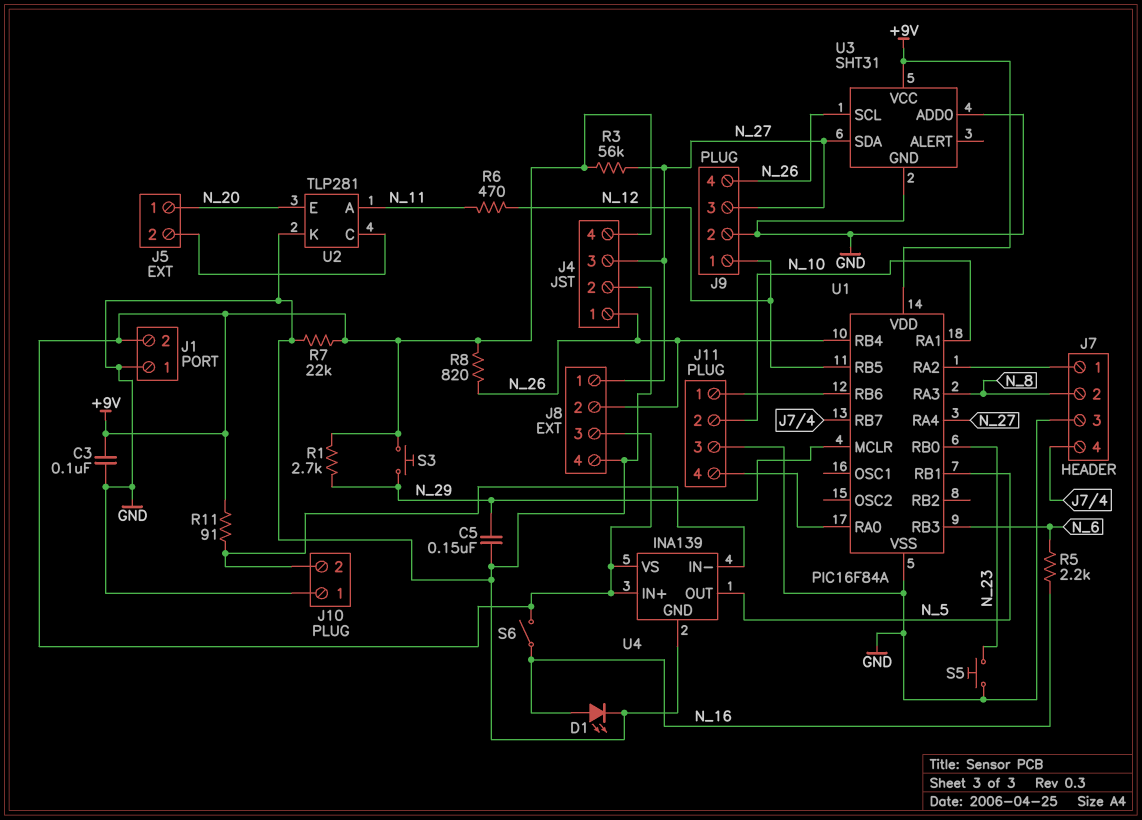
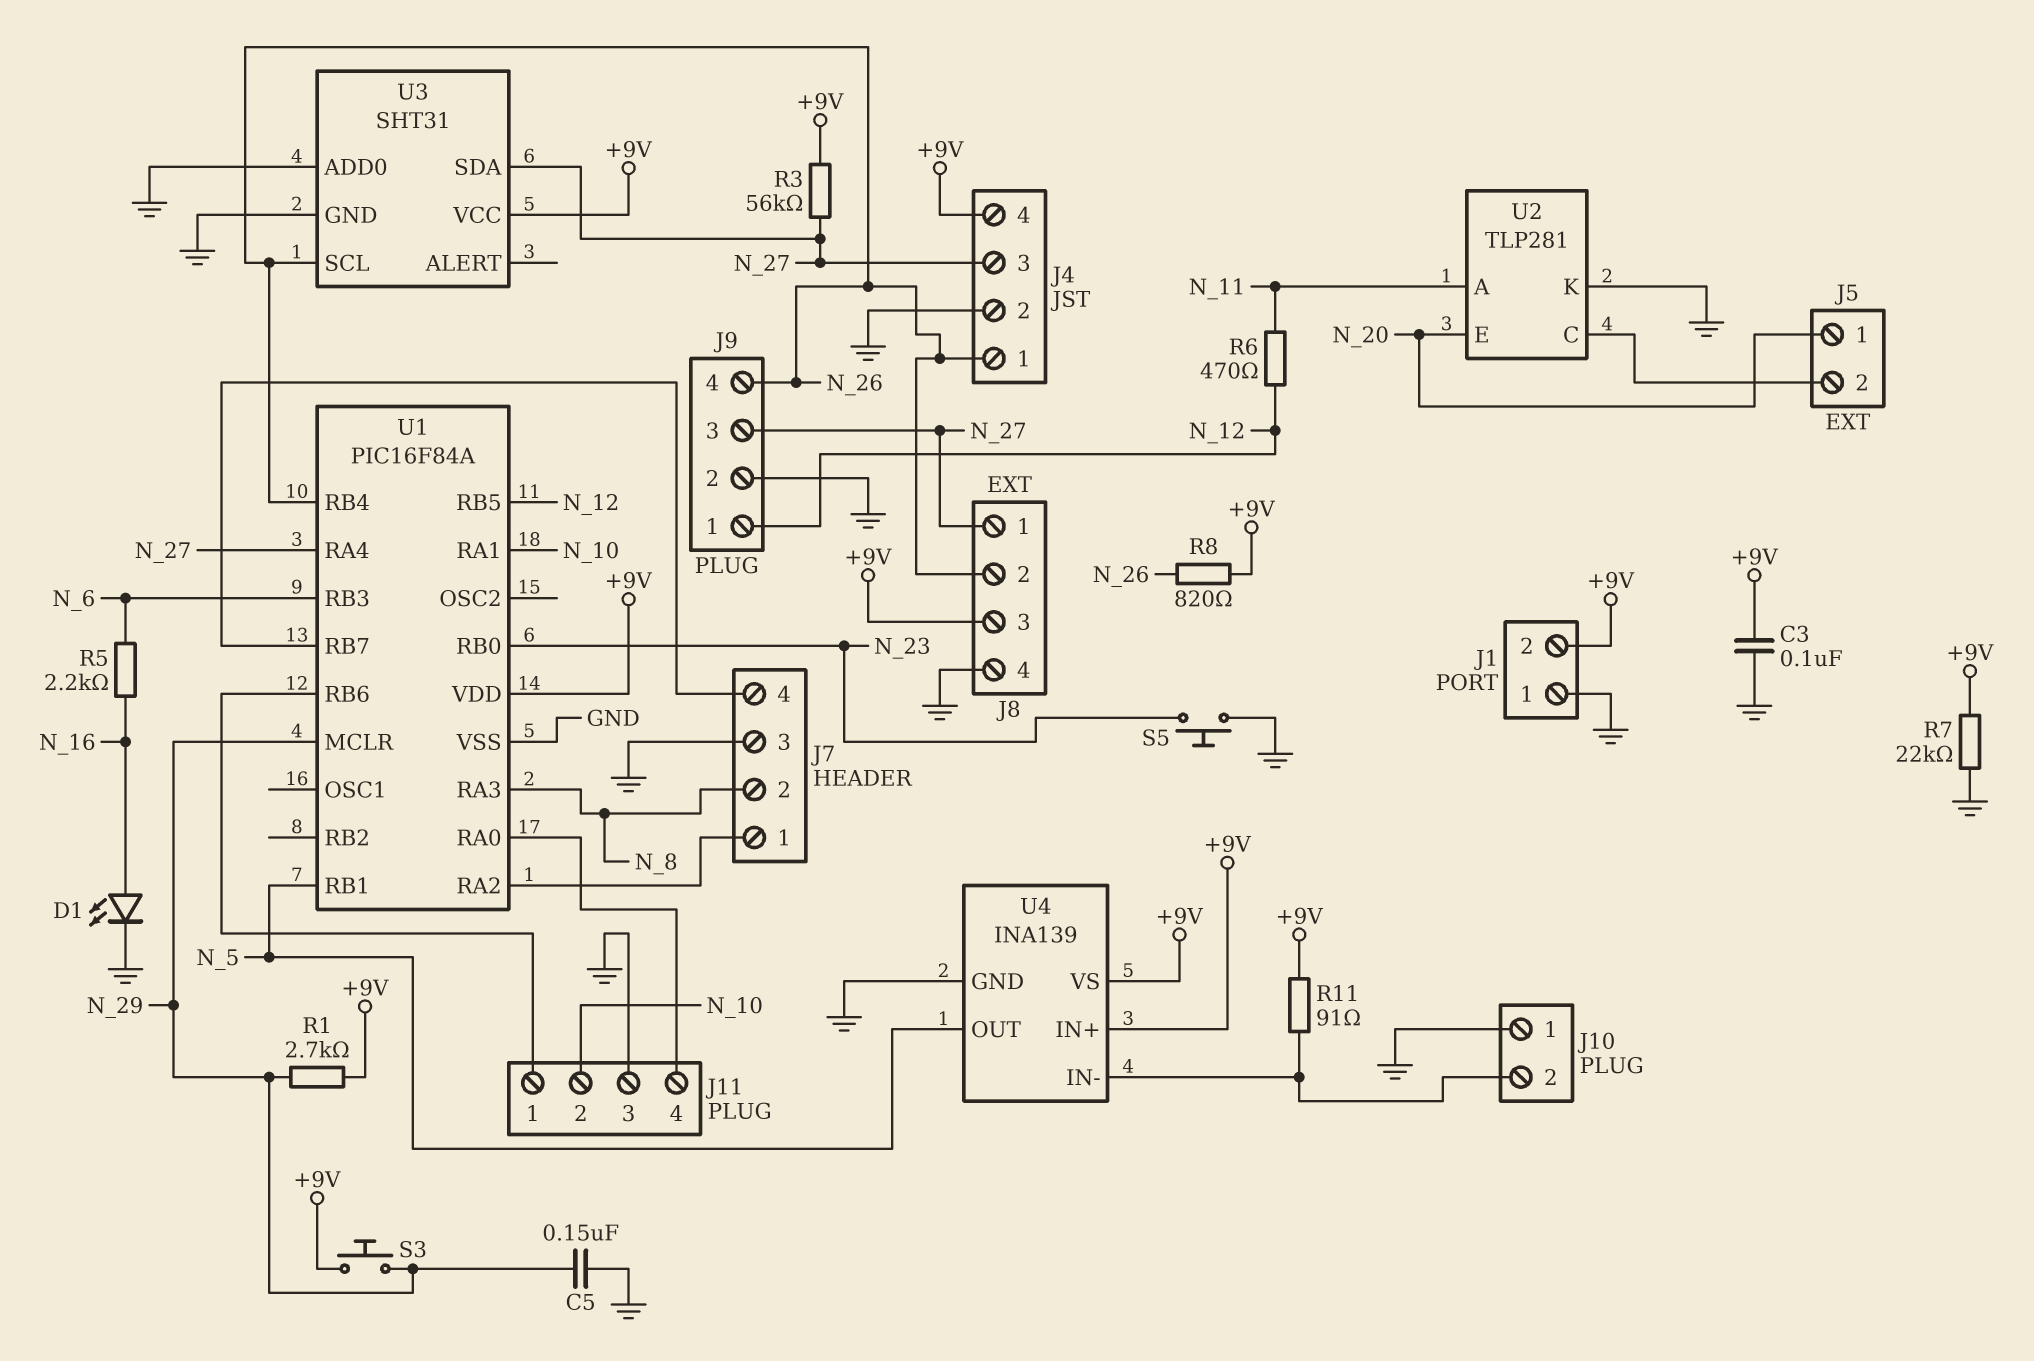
S6: switch (+9V, N_16) -> none

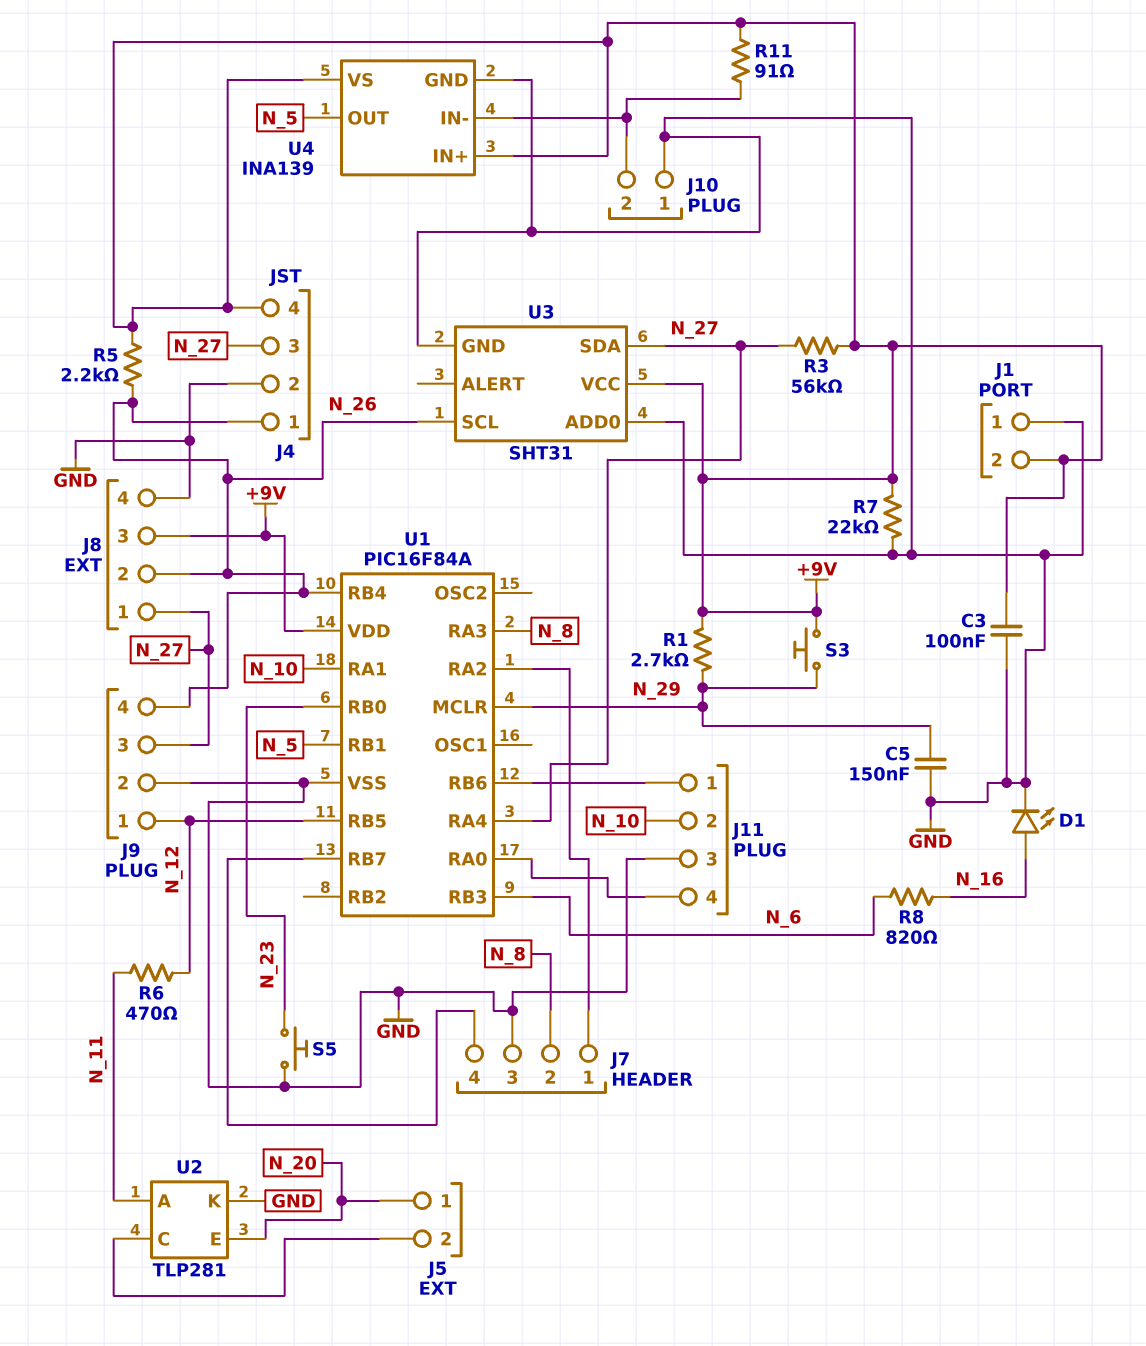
R5: 2.2k (N_6, N_16) -> 2.2k (+9V, N_26)
R8: 820 (+9V, N_26) -> 820 (N_6, N_16)

